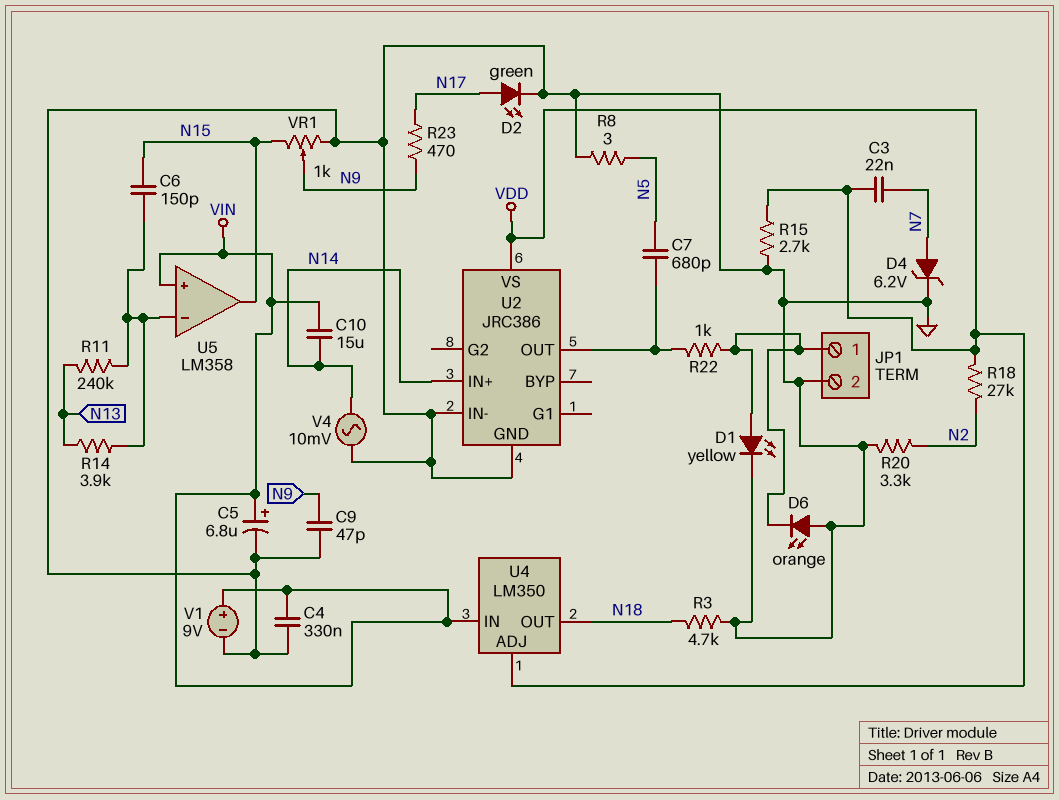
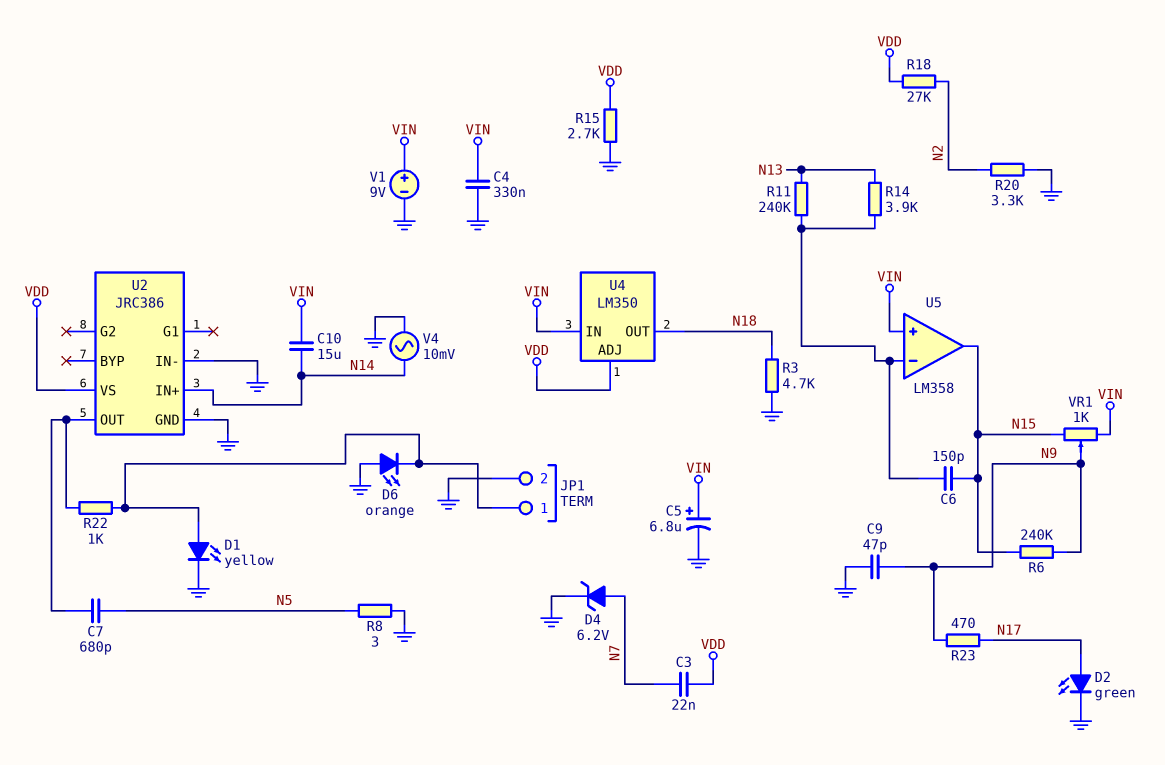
R6: none -> 240k (N9, N15)
VR1: 1k (GND, N15, wiper N9) -> 1k (N15, VIN, wiper N9)

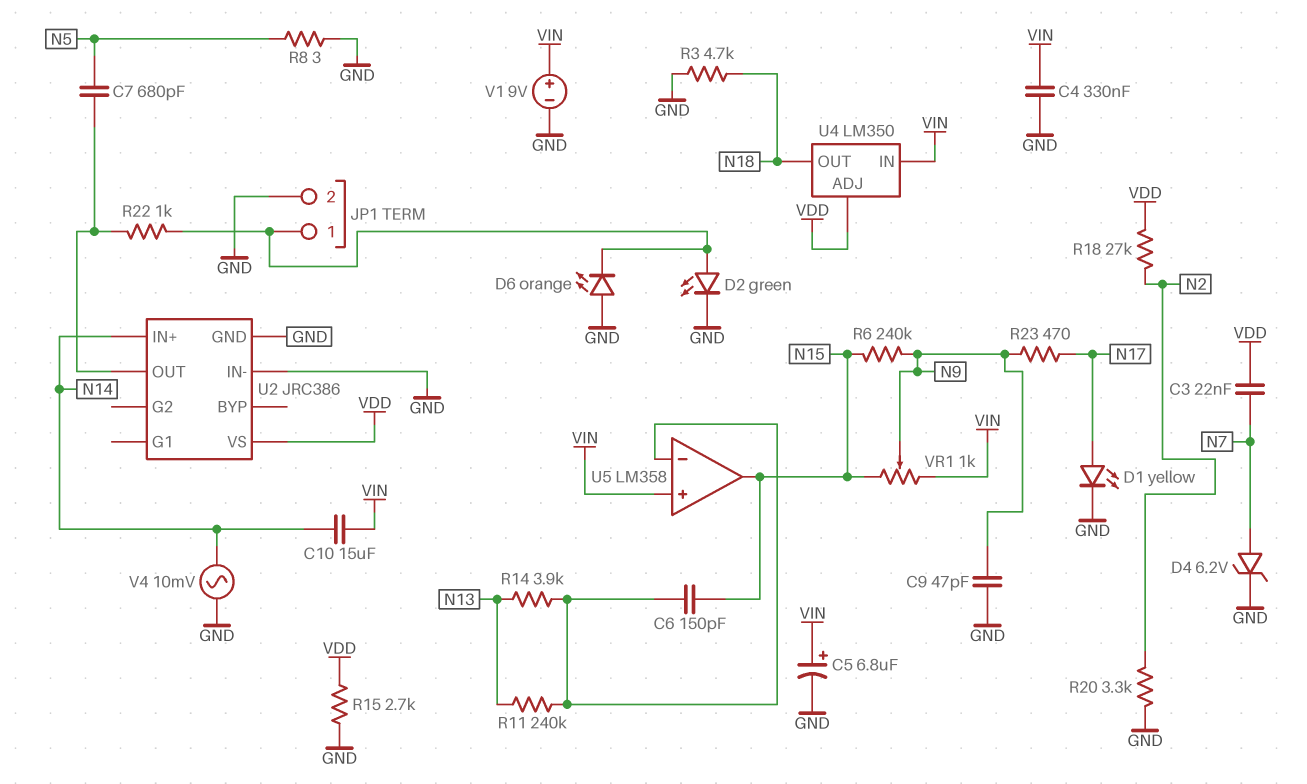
D1: LED yellow (A JP1/1, K GND) -> LED yellow (A N17, K GND)
D2: LED green (A N17, K GND) -> LED green (A JP1/1, K GND)

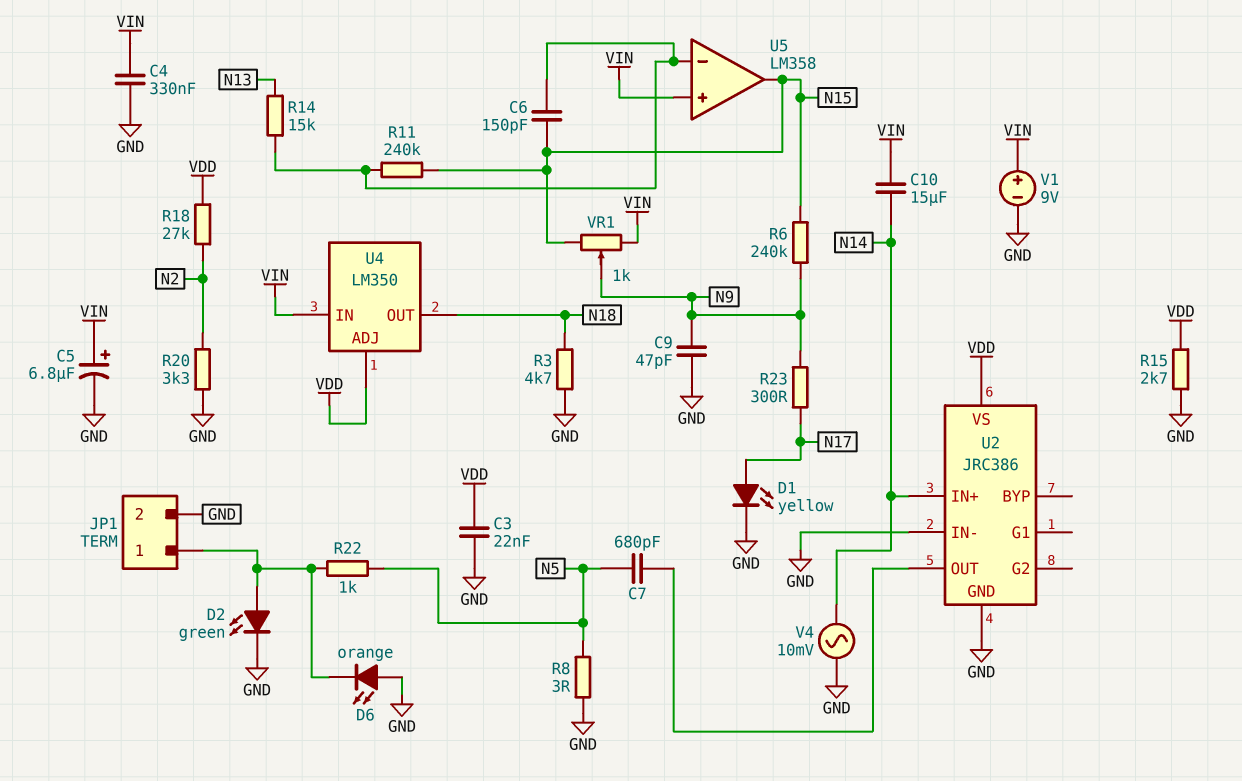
C3: 22nF (N7, VDD) -> 22nF (GND, VDD)
D4: zener 6.2V (A N7, K GND) -> none
R11: 240k (N13, U5/in-) -> 240k (N15, U5/in-)
R14: 3.9k (N13, U5/in-) -> 15k (N13, U5/in-)
R22: 1k (JP1/1, U2/OUT) -> 1k (JP1/1, N5)
R23: 470 (N9, N17) -> 300 (N9, N17)

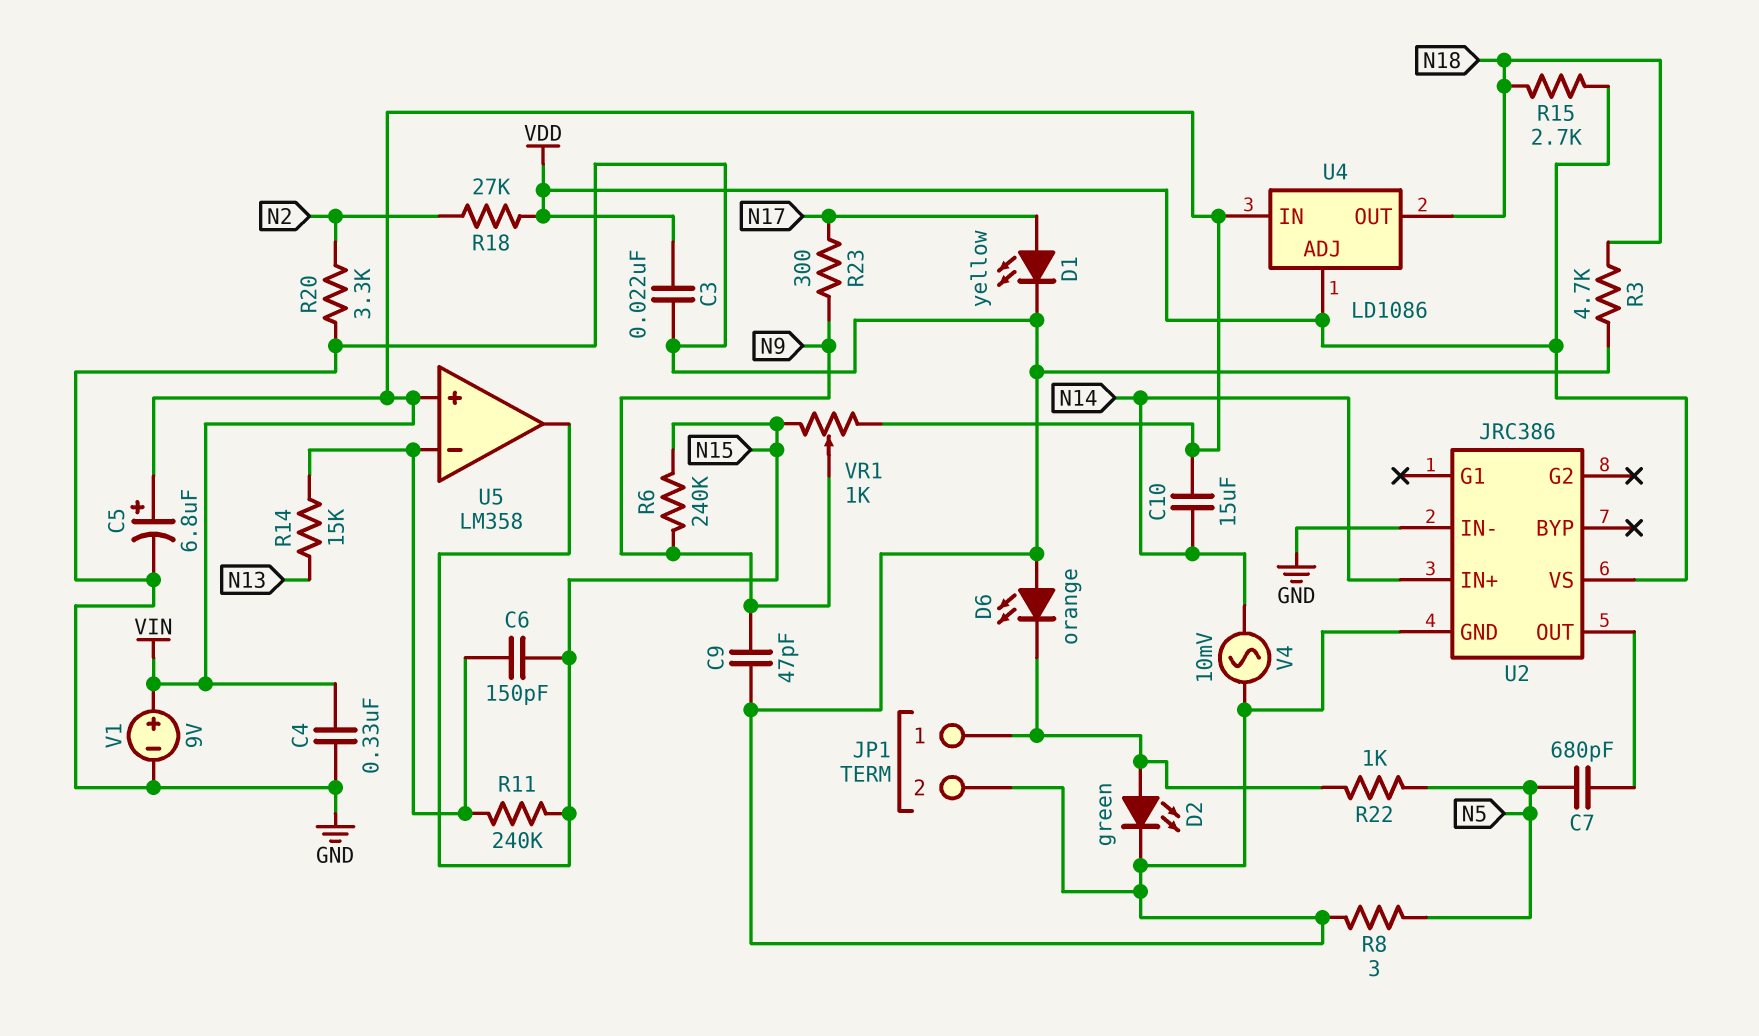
R15: 2.7k (GND, VDD) -> 2.7k (N18, VDD)
U4: LM350 -> LD1086

